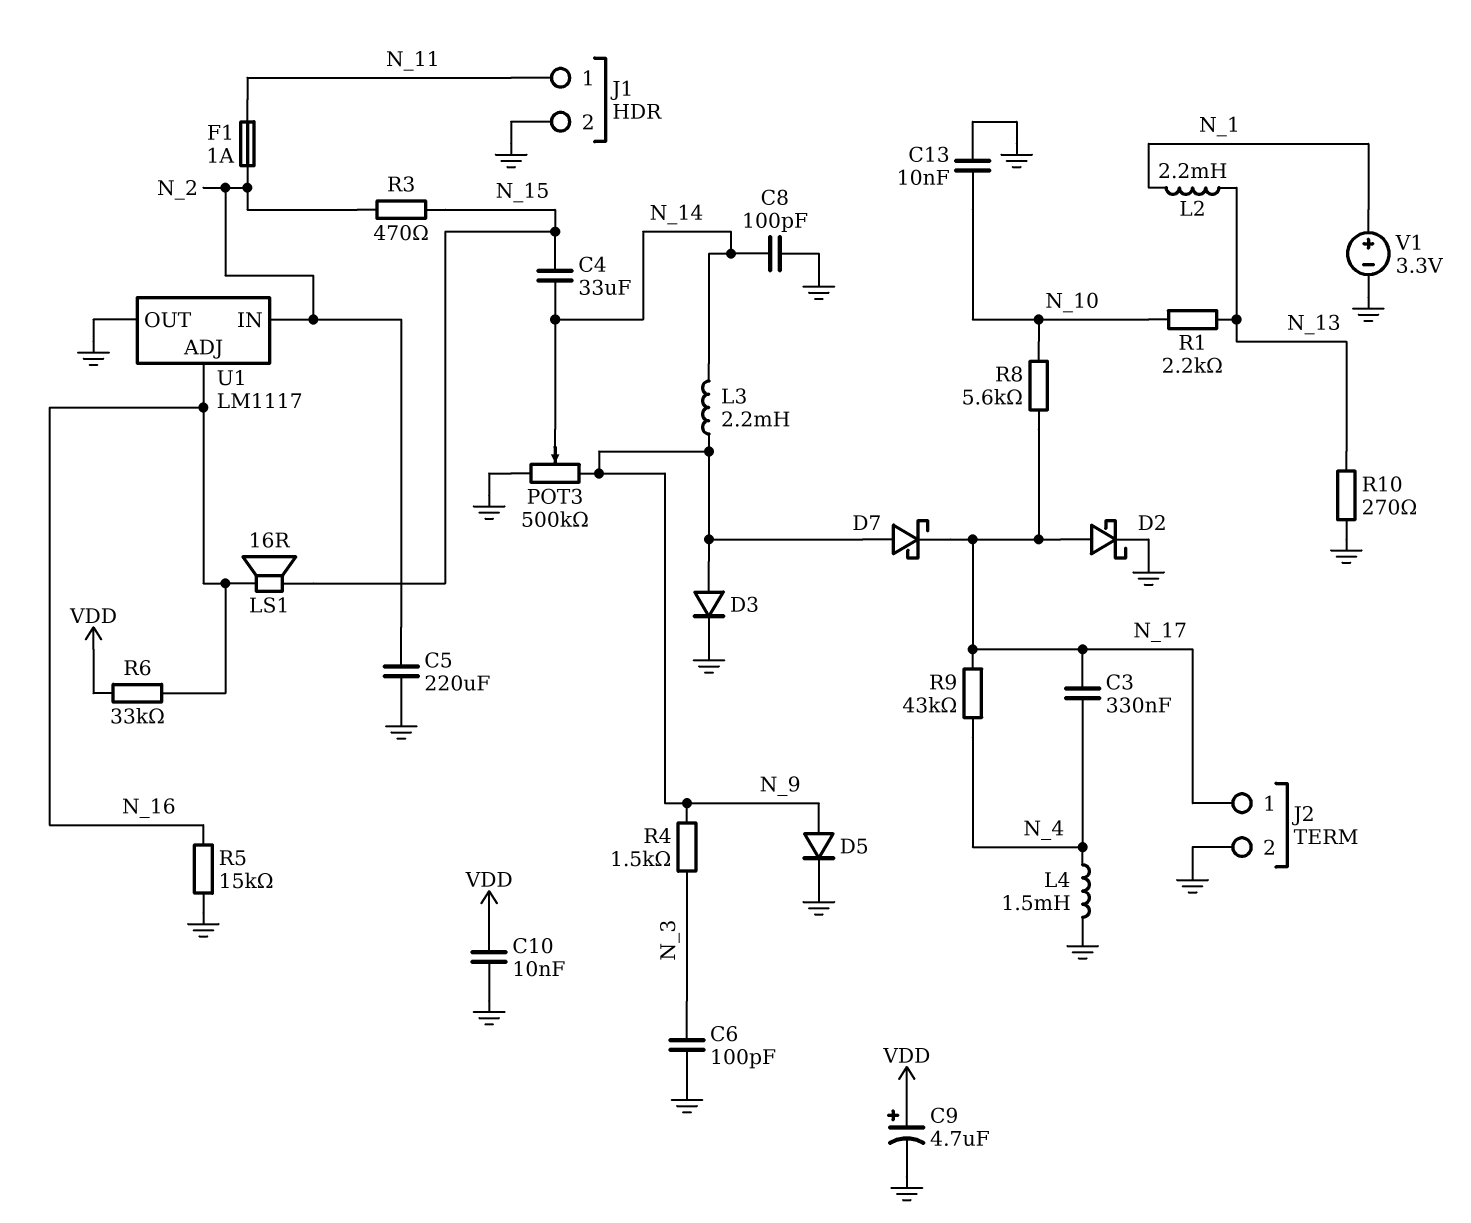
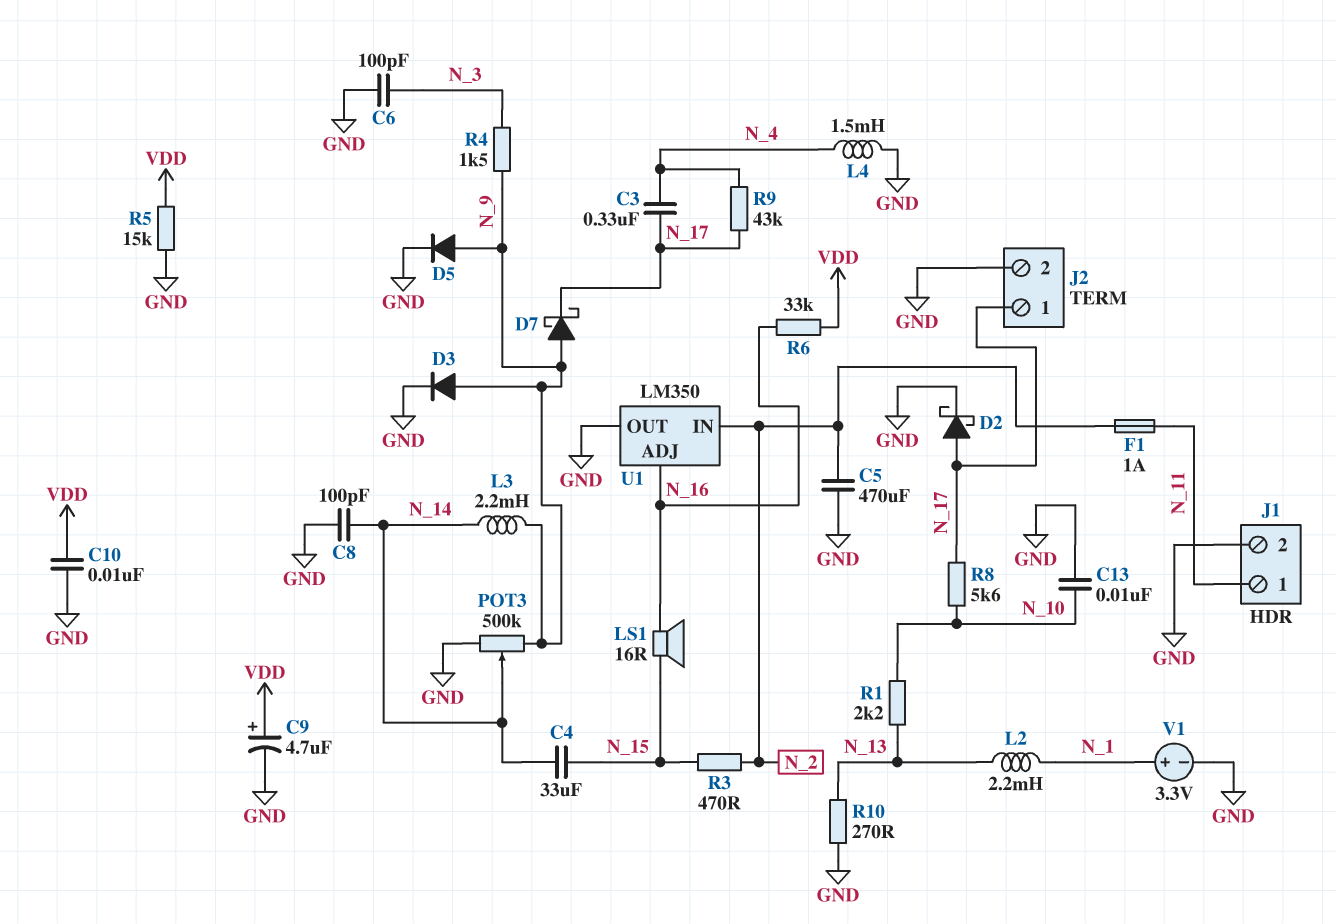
C5: 220uF (GND, N_2) -> 470uF (GND, N_2)
R5: 15k (GND, N_16) -> 15k (GND, VDD)
U1: LM1117 -> LM350

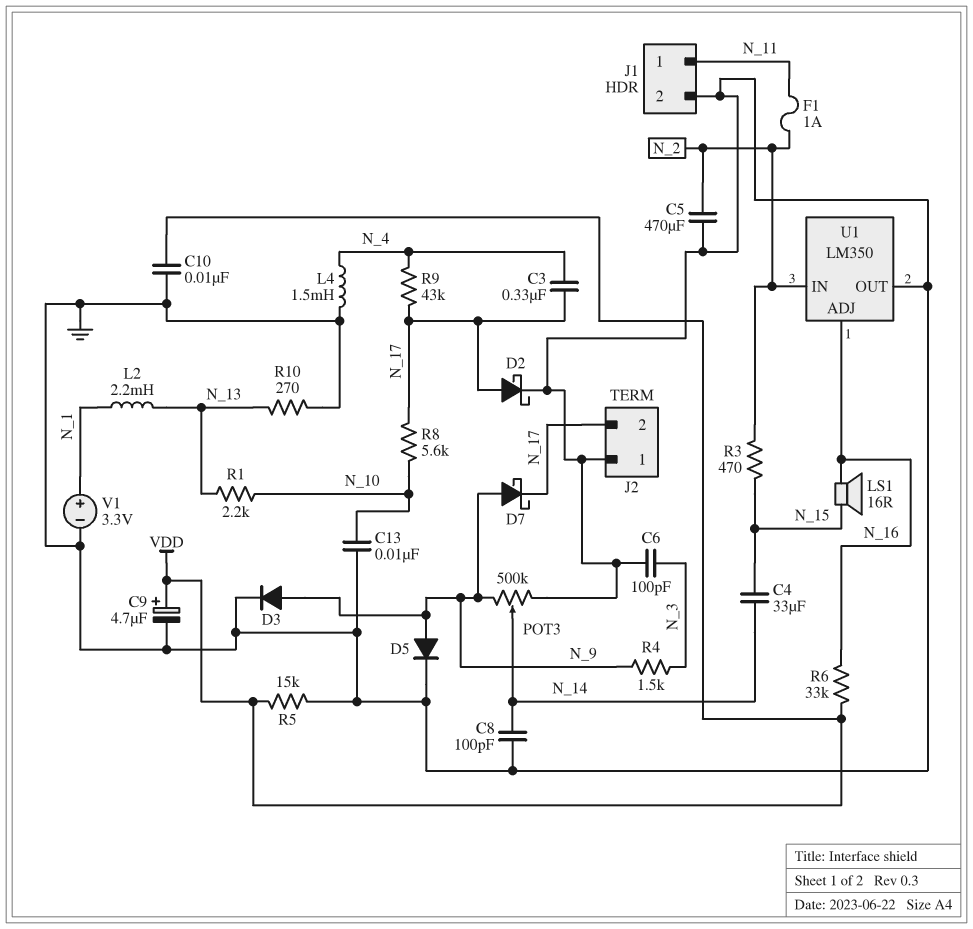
J2 pin 1: N_17 -> GND
J2 pin 2: GND -> N_17
L3: 2.2mH (N_9, N_14) -> none

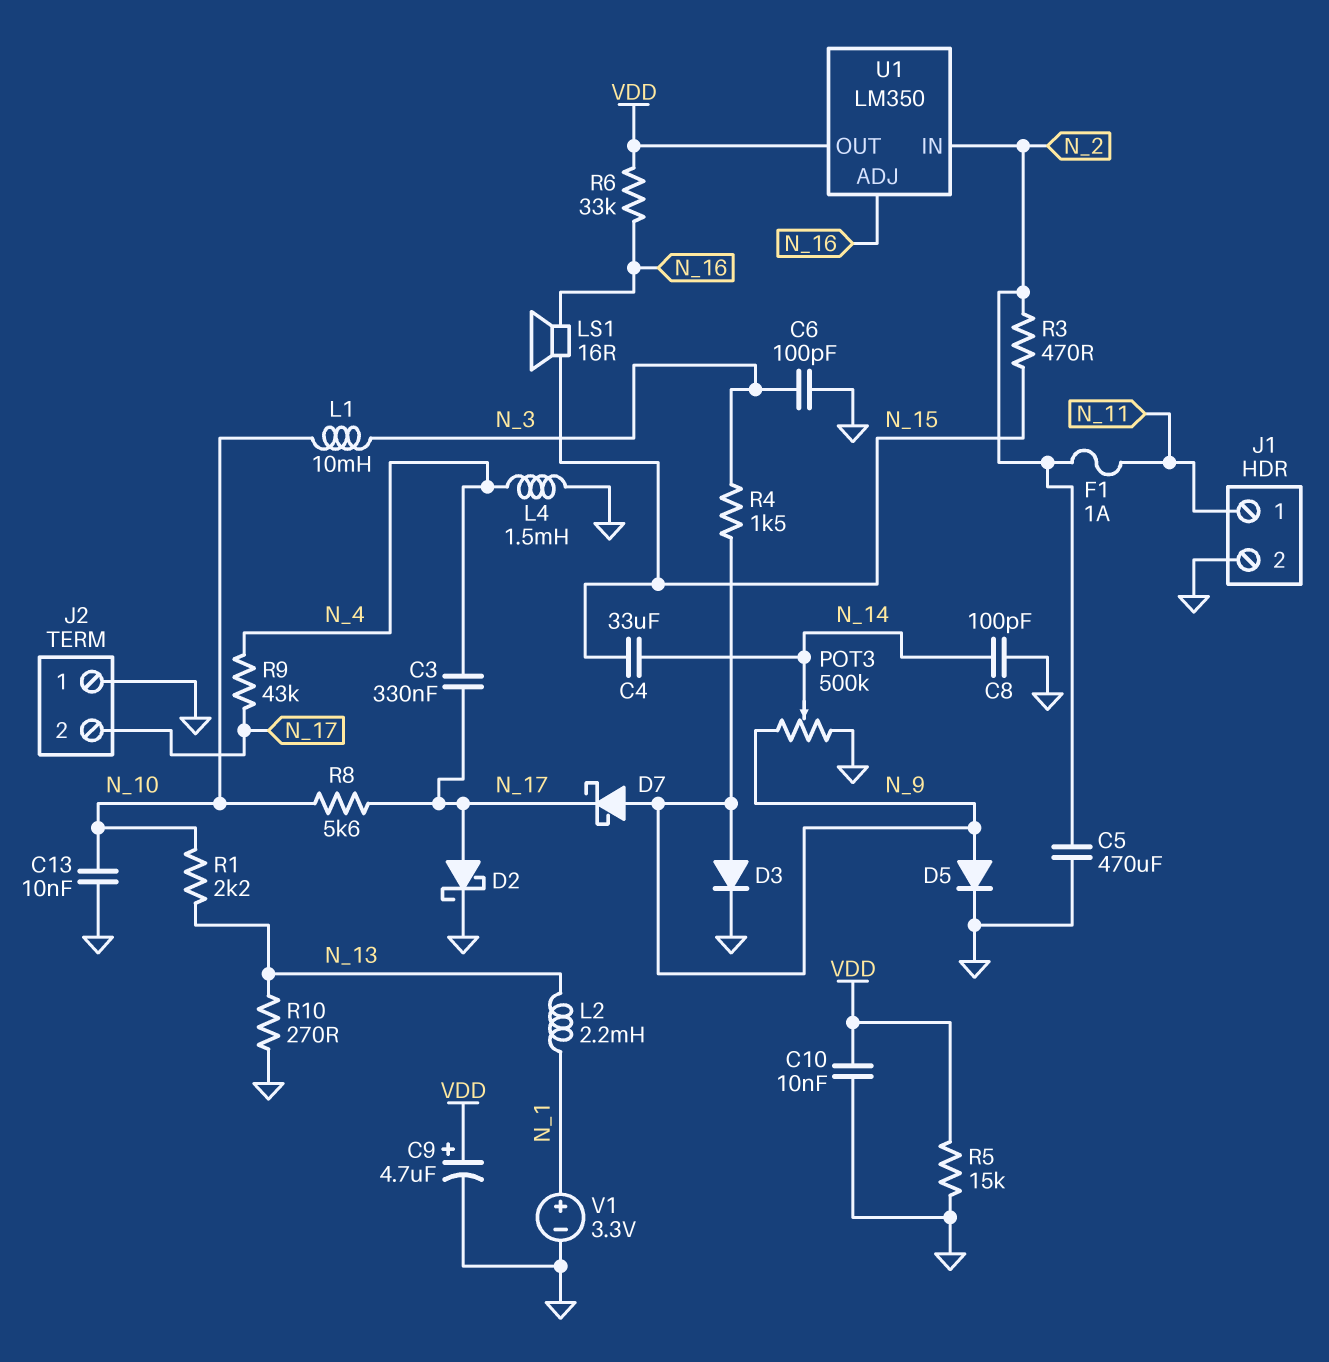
L1: none -> 10mH (N_3, N_10)
U1 pin OUT: GND -> VDD

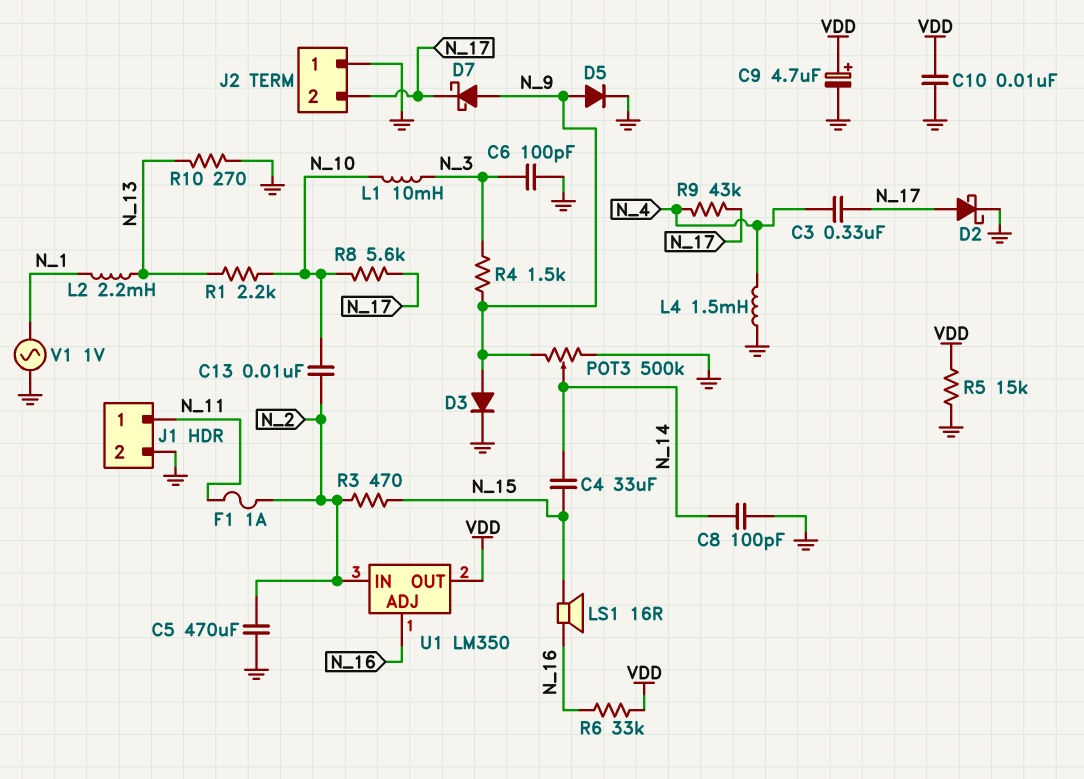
C13: 10nF (GND, N_10) -> 10nF (N_2, N_10)
V1: 3.3V (plus N_1, minus GND) -> AC 1V (GND, N_1)

